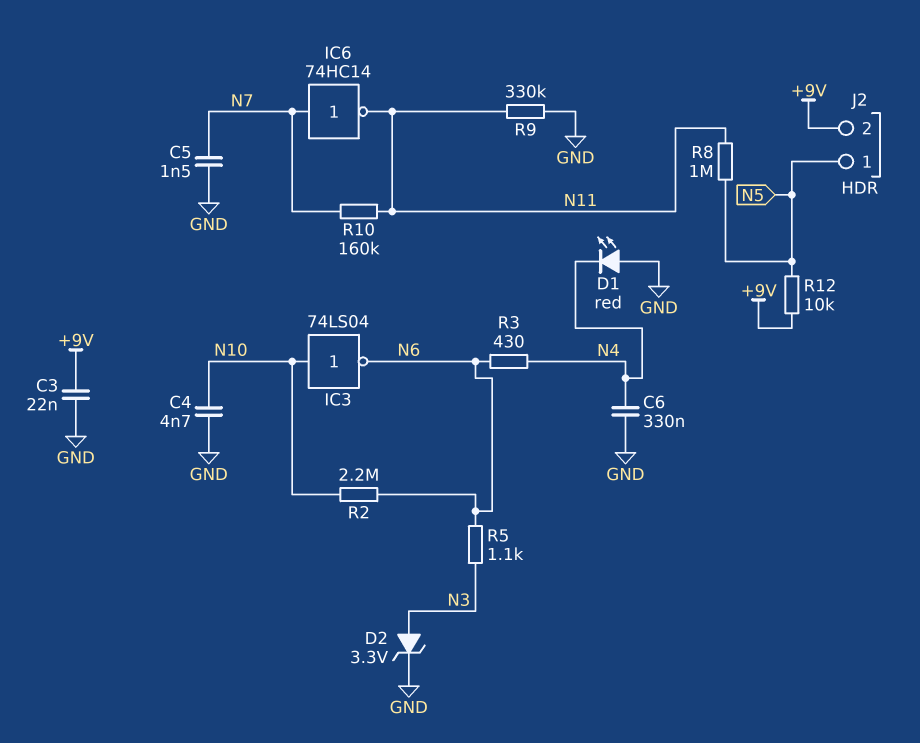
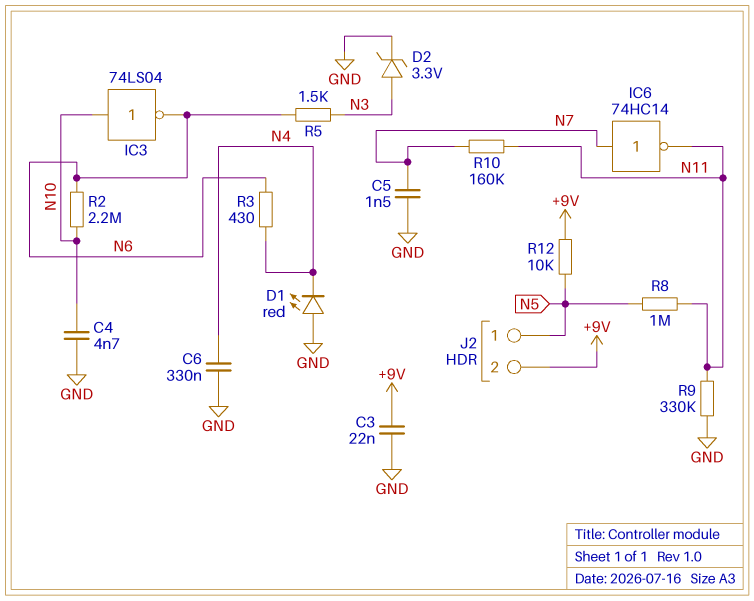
R5: 1.1k (N3, N6) -> 1.5k (N3, N6)

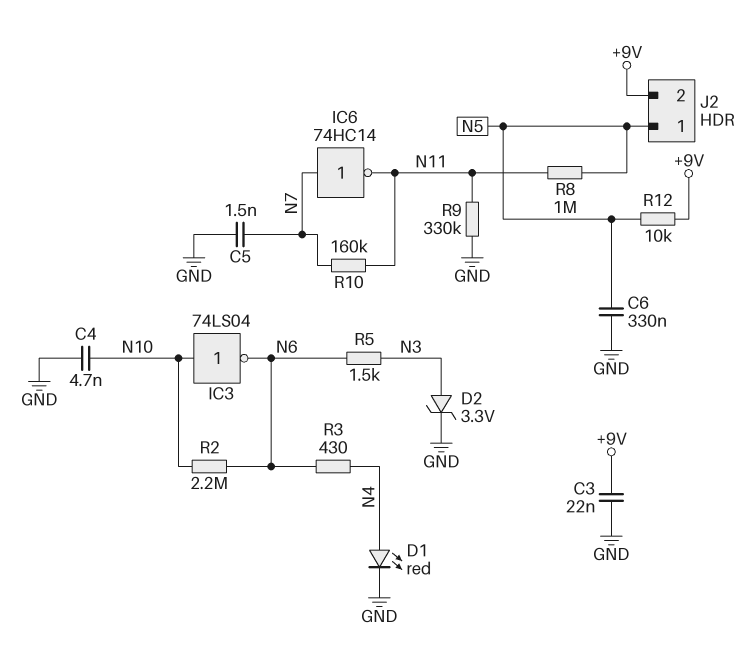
C6: 330nF (GND, N4) -> 330nF (GND, N5)
D1: LED red (A GND, K N4) -> LED red (A N4, K GND)

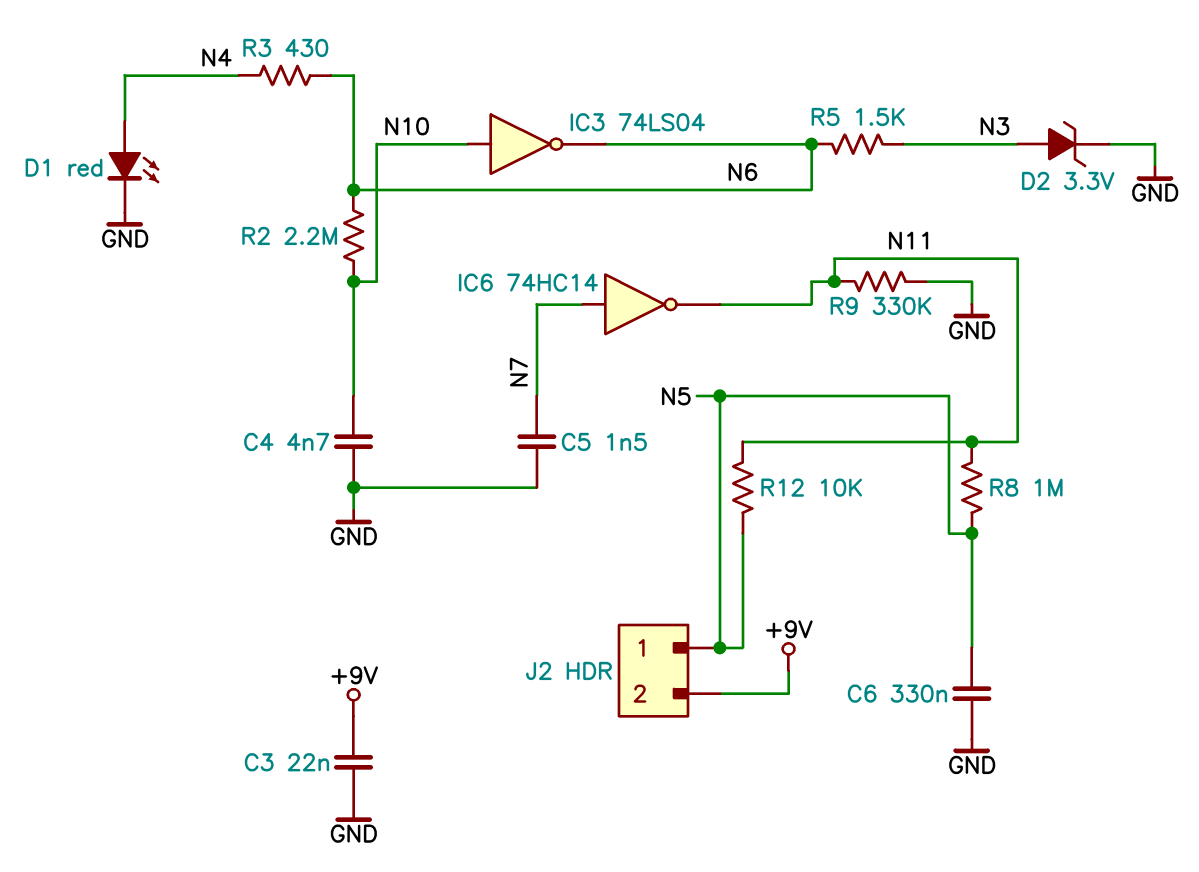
R10: 160k (N7, N11) -> none
R12: 10k (+9V, N5) -> 10k (N5, N11)

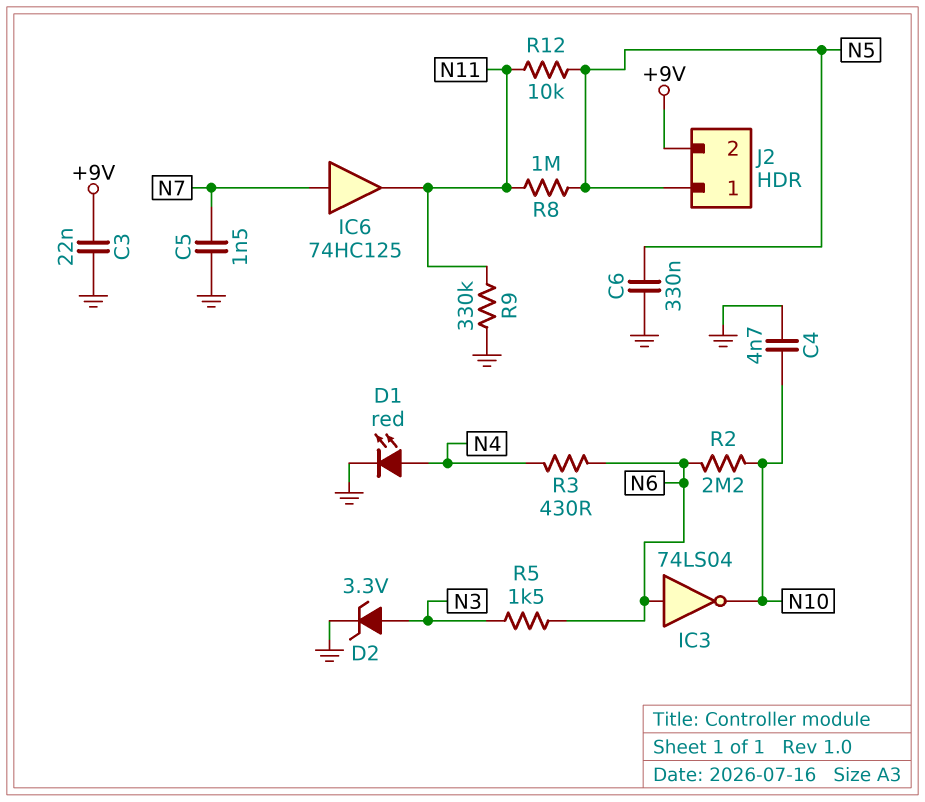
IC3: NOT 74LS04 (in N10, out N6) -> NOT 74LS04 (in N6, out N10)
IC6: NOT 74HC14 (in N7, out N11) -> buffer 74HC125 (in N7, out N11)

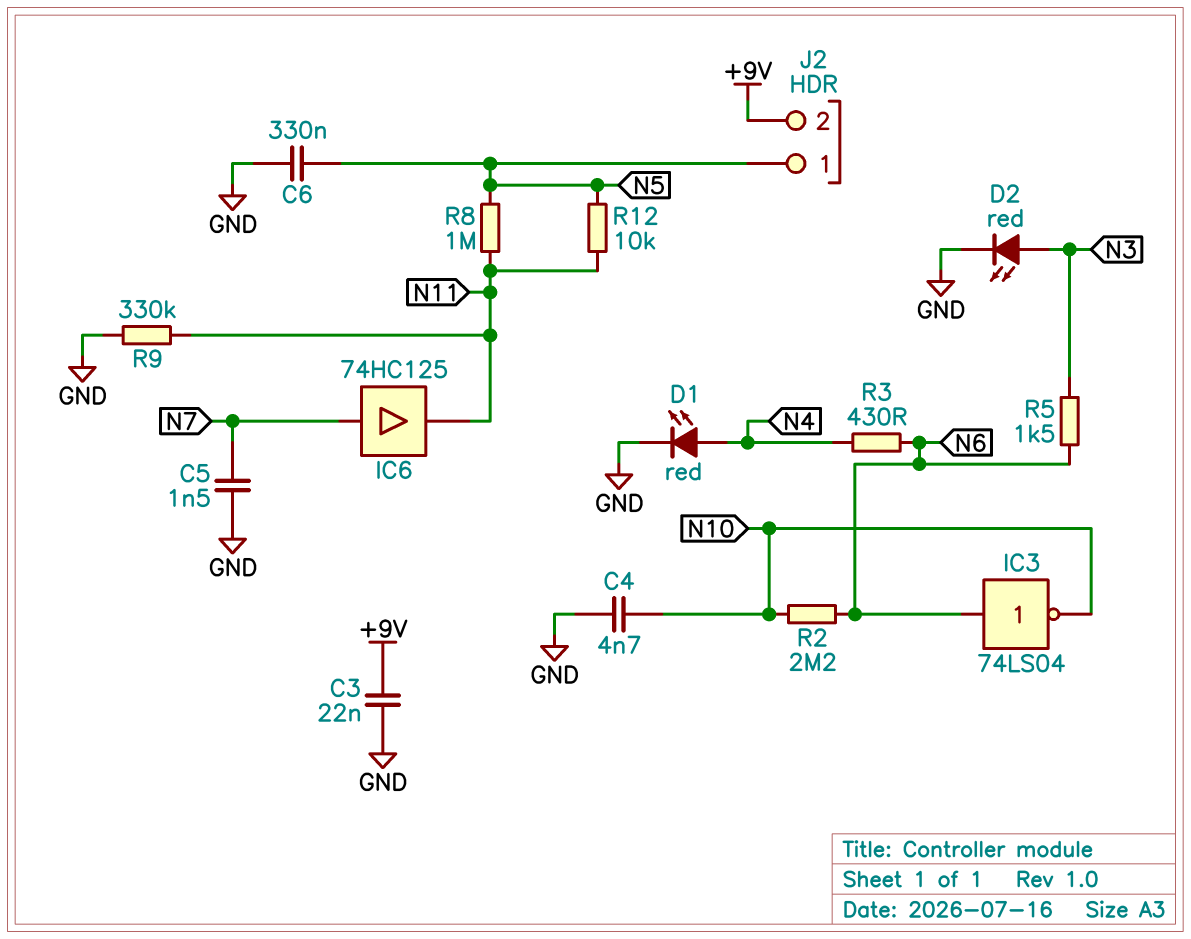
D2: zener 3.3V (A N3, K GND) -> LED red (A N3, K GND)

